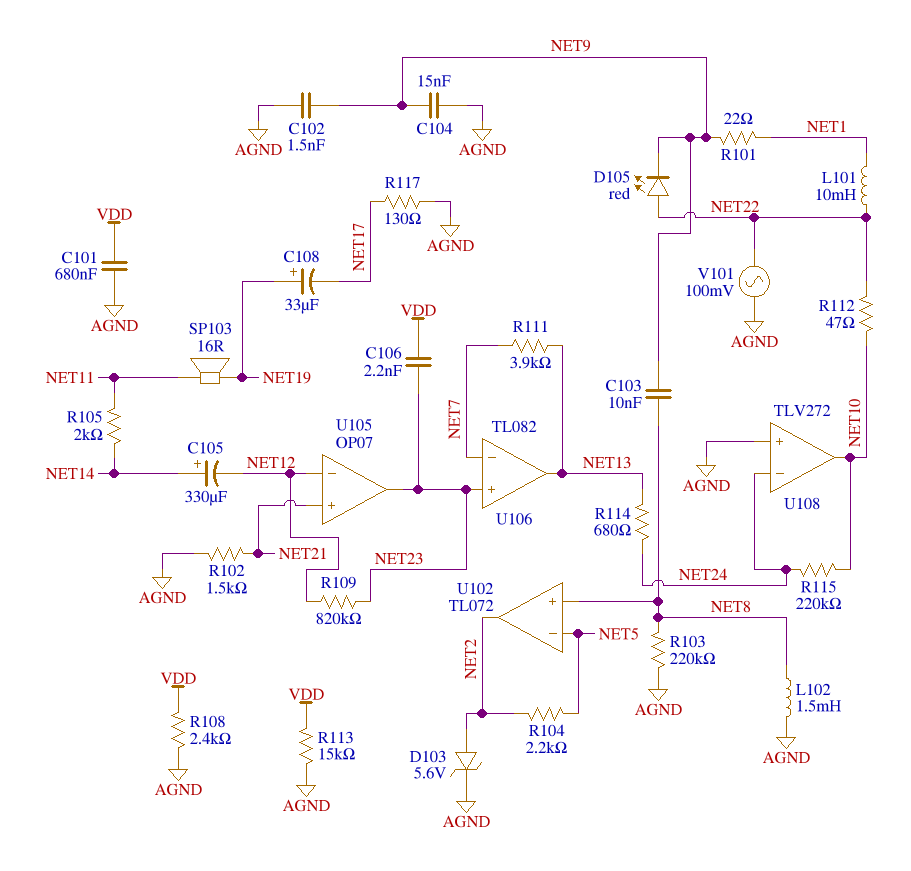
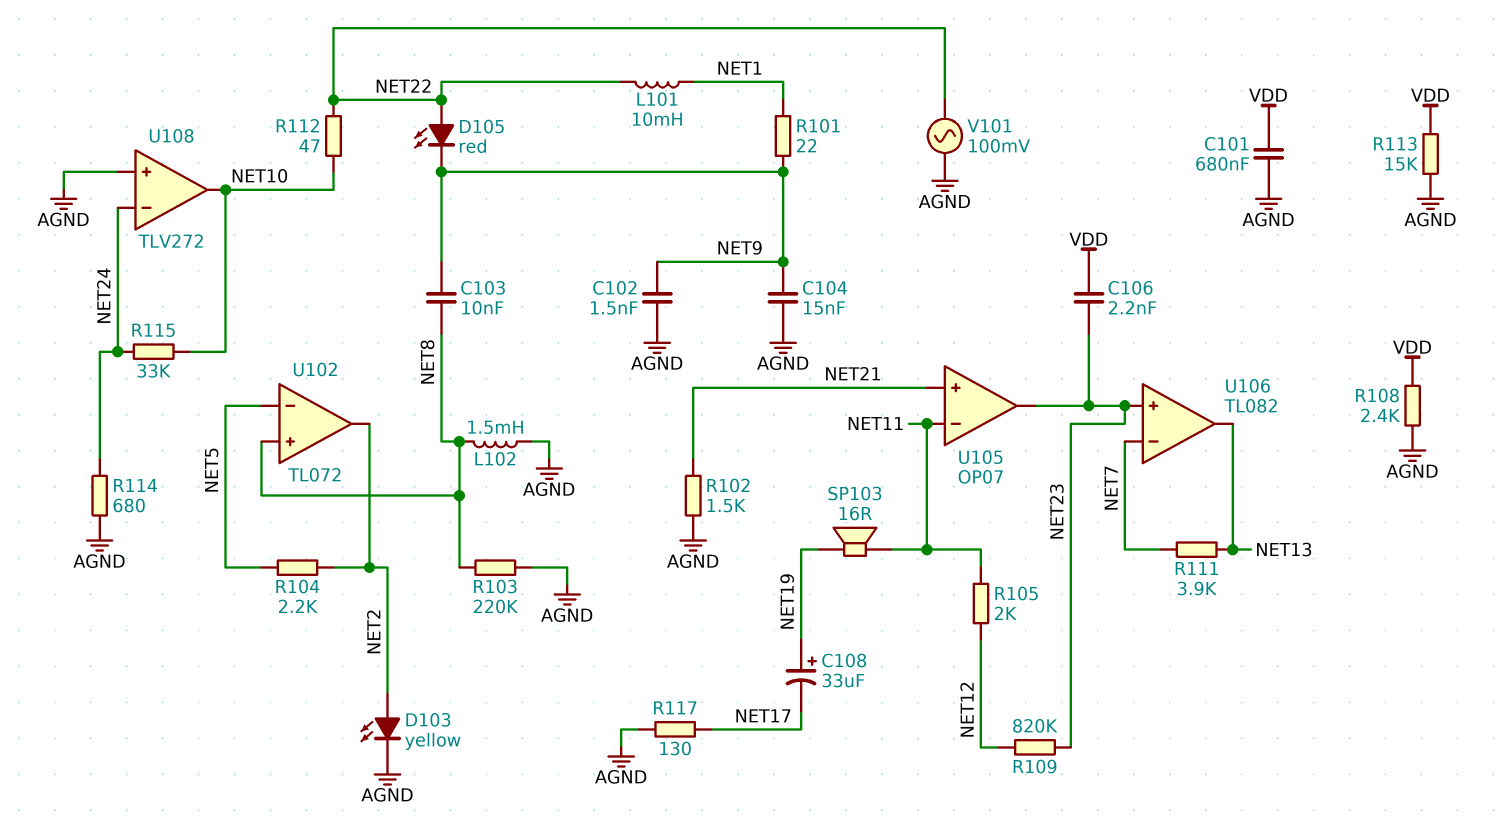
C105: 330uF (plus NET14, minus NET12) -> none
D103: zener 5.6V (A NET2, K AGND) -> LED yellow (A NET2, K AGND)
R105: 2k (NET11, NET14) -> 2k (NET11, NET12)
R114: 680 (NET13, NET24) -> 680 (AGND, NET24)
R115: 220k (NET10, NET24) -> 33k (NET10, NET24)
U105 pin in-: NET12 -> NET11

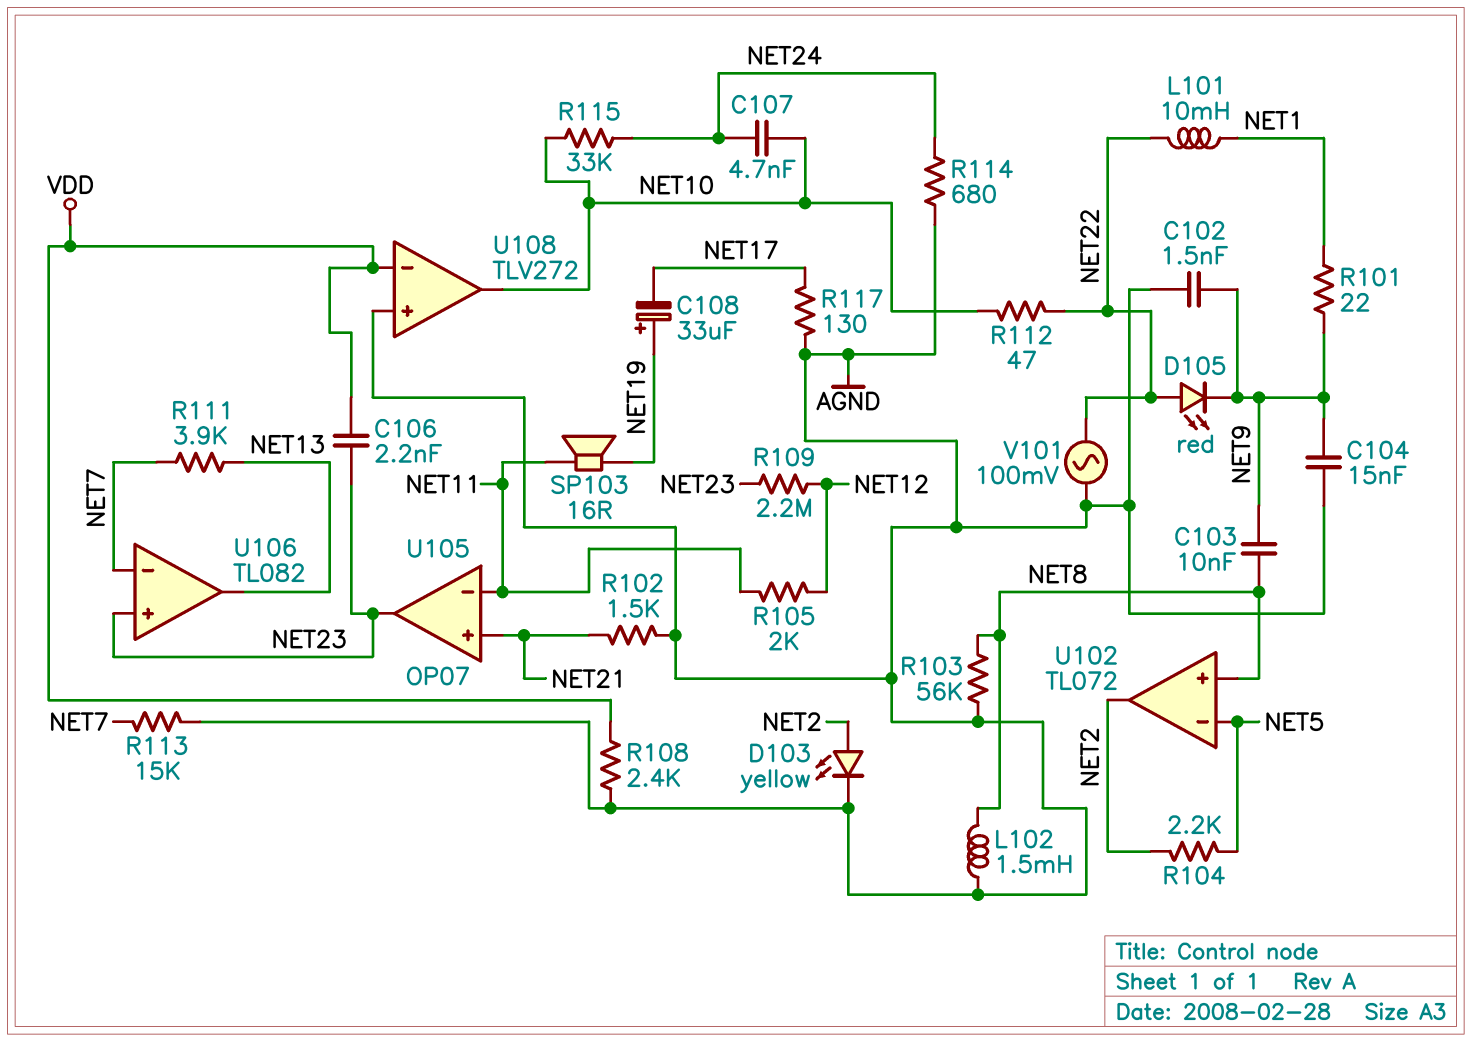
C101: 680nF (AGND, VDD) -> none
C107: none -> 4.7nF (NET10, NET24)
R103: 220k (AGND, NET8) -> 56k (AGND, NET8)
R109: 820k (NET12, NET23) -> 2.2M (NET12, NET23)
R113: 15k (AGND, VDD) -> 15k (AGND, NET7)
U108 pin in-: NET24 -> VDD

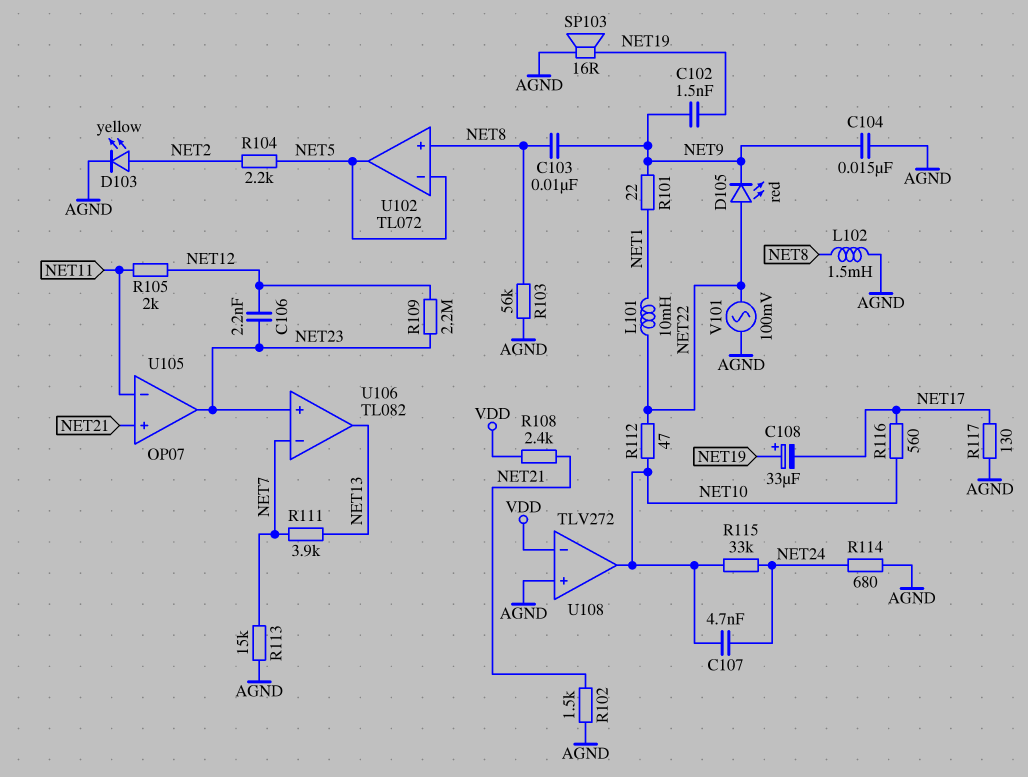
C102: 1.5nF (AGND, NET9) -> 1.5nF (NET9, NET19)
C106: 2.2nF (NET23, VDD) -> 2.2nF (NET12, NET23)
R108: 2.4k (AGND, VDD) -> 2.4k (NET21, VDD)
R116: none -> 560 (NET10, NET17)
SP103: speaker 16R (NET11, NET19) -> speaker 16R (AGND, NET19)
U102 pin out: NET2 -> NET5

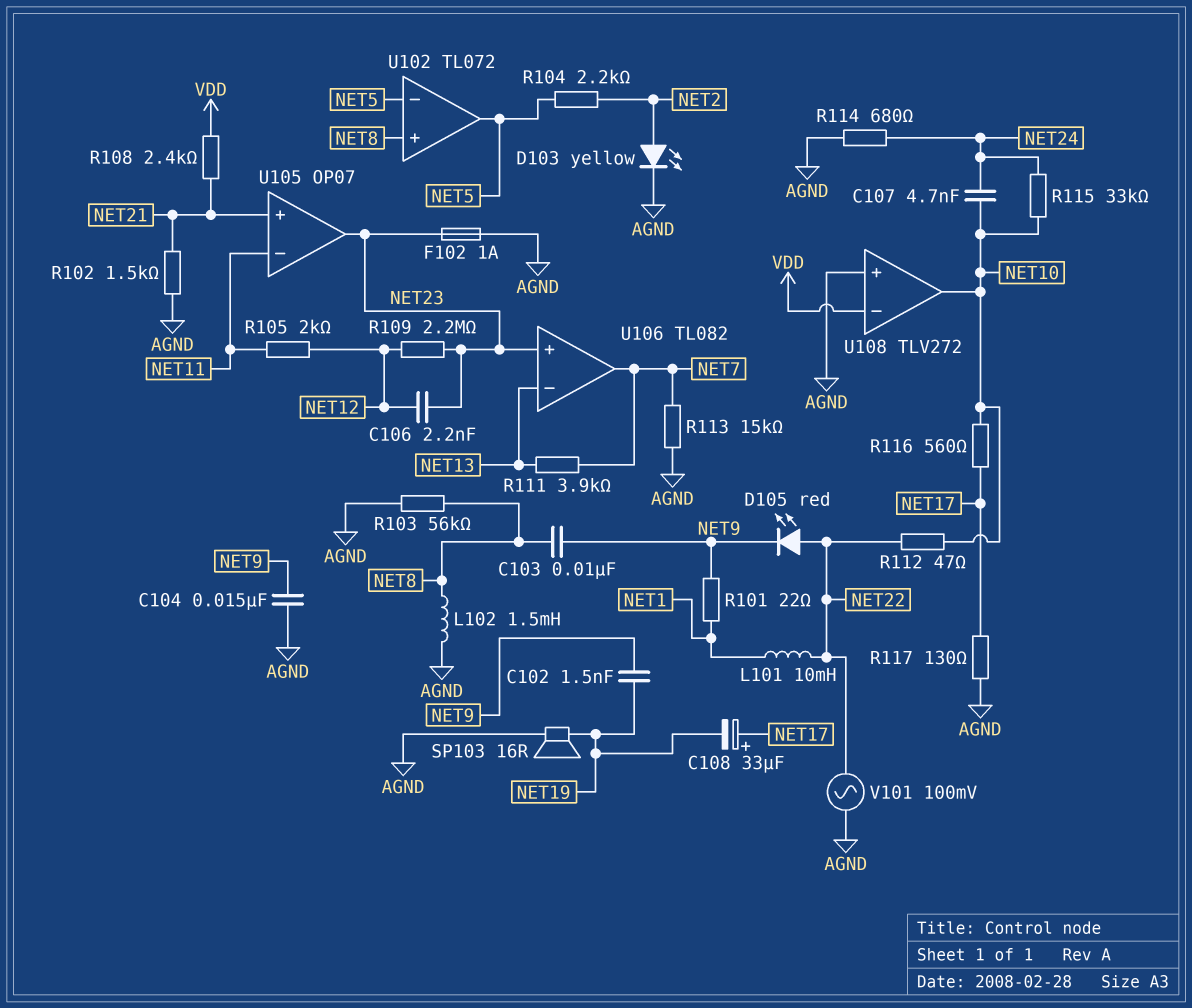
C108: 33uF (plus NET19, minus NET17) -> 33uF (plus NET17, minus NET19)
F102: none -> 1A (AGND, NET23)
U106 pin in-: NET7 -> NET13
U106 pin out: NET13 -> NET7

